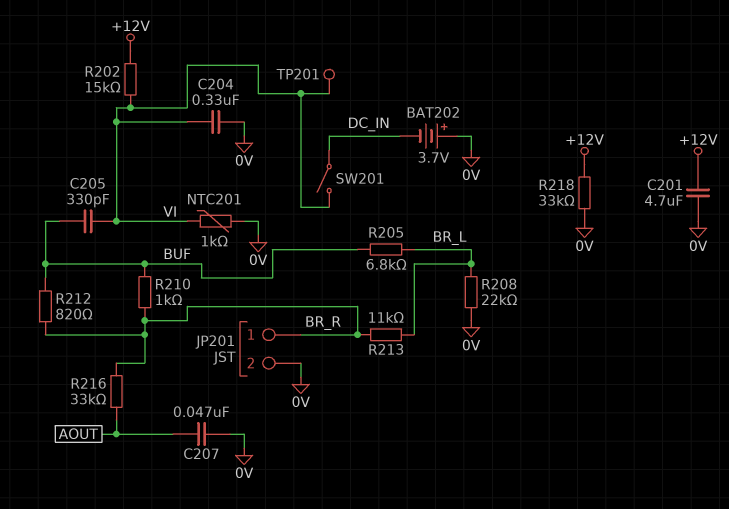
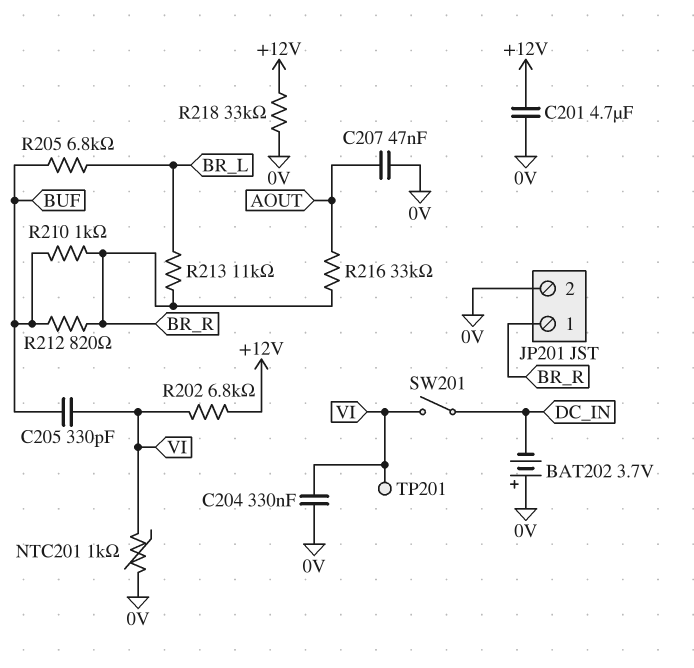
R202: 15k (+12V, VI) -> 6.8k (+12V, VI)
R208: 22k (0V, BR_L) -> none

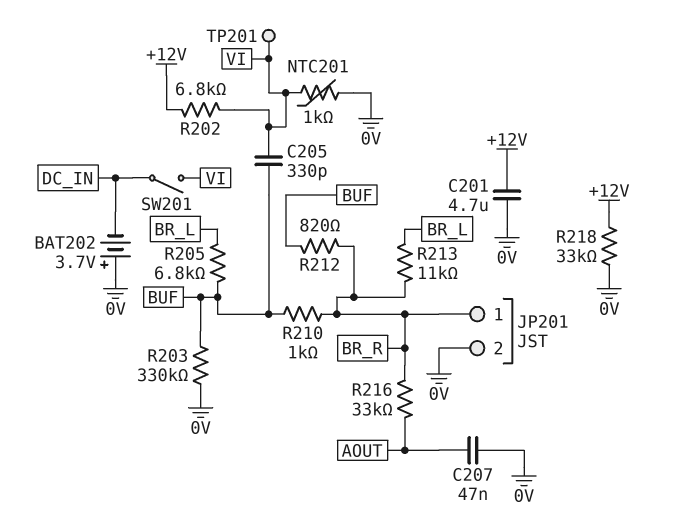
C204: 330nF (0V, VI) -> none
R203: none -> 330k (0V, BUF)

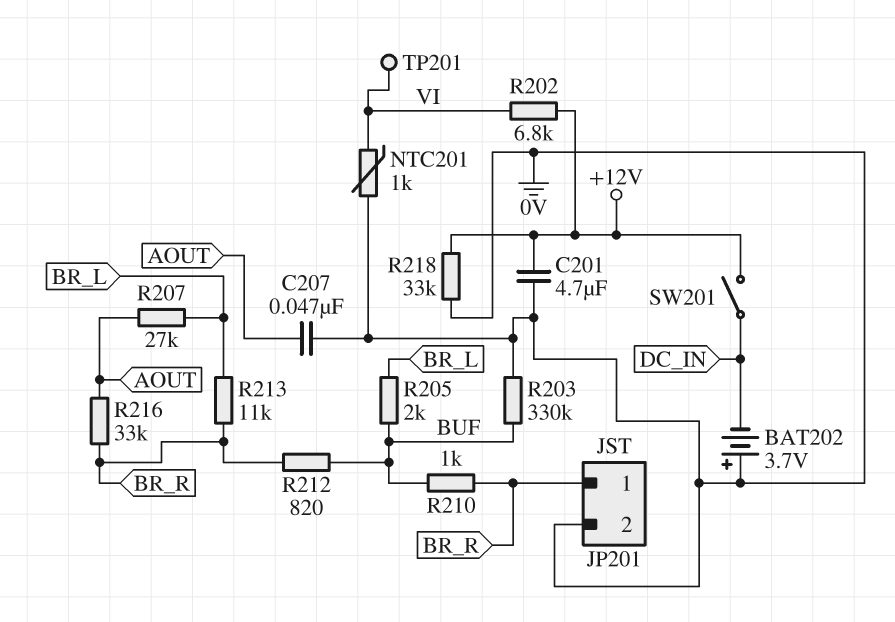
C205: 330pF (BUF, VI) -> none
R205: 6.8k (BR_L, BUF) -> 2k (BR_L, BUF)
R207: none -> 27k (AOUT, BR_L)
SW201: switch (DC_IN, VI) -> switch (+12V, DC_IN)

